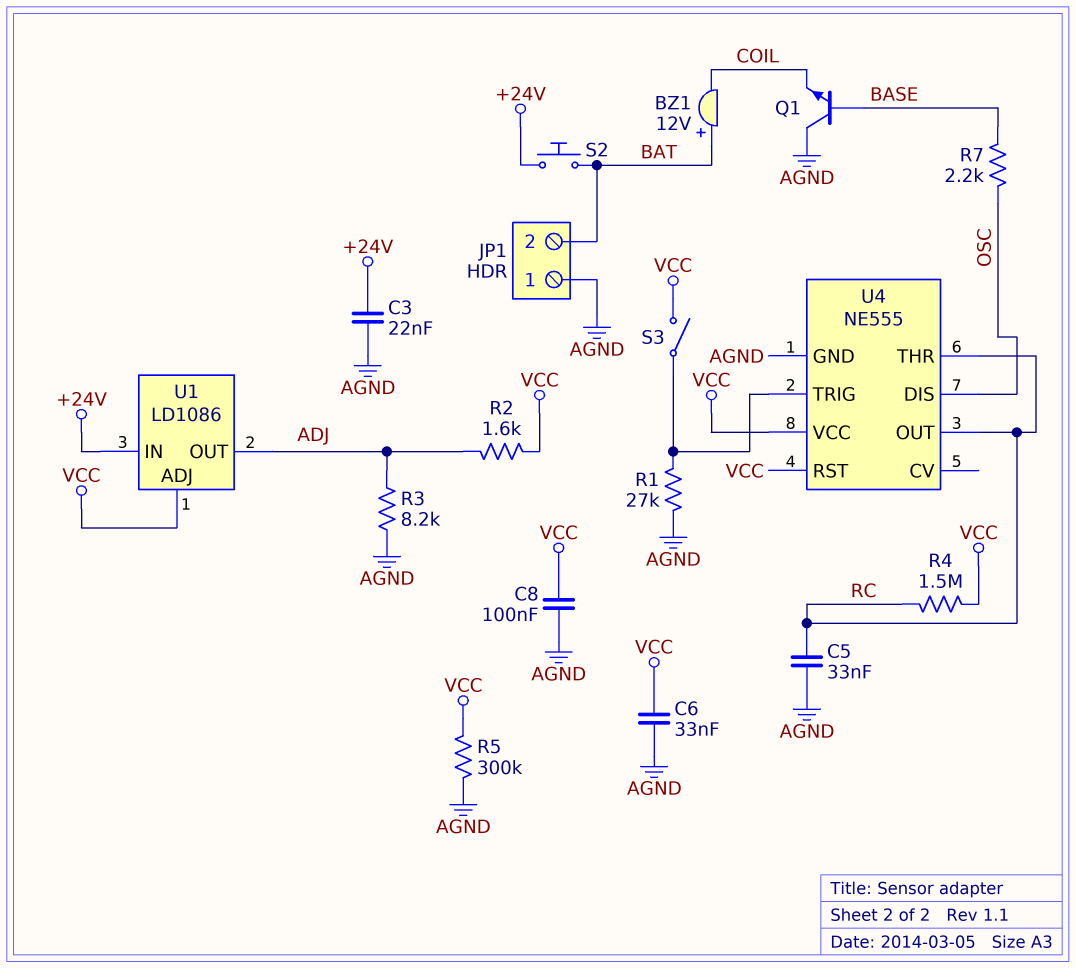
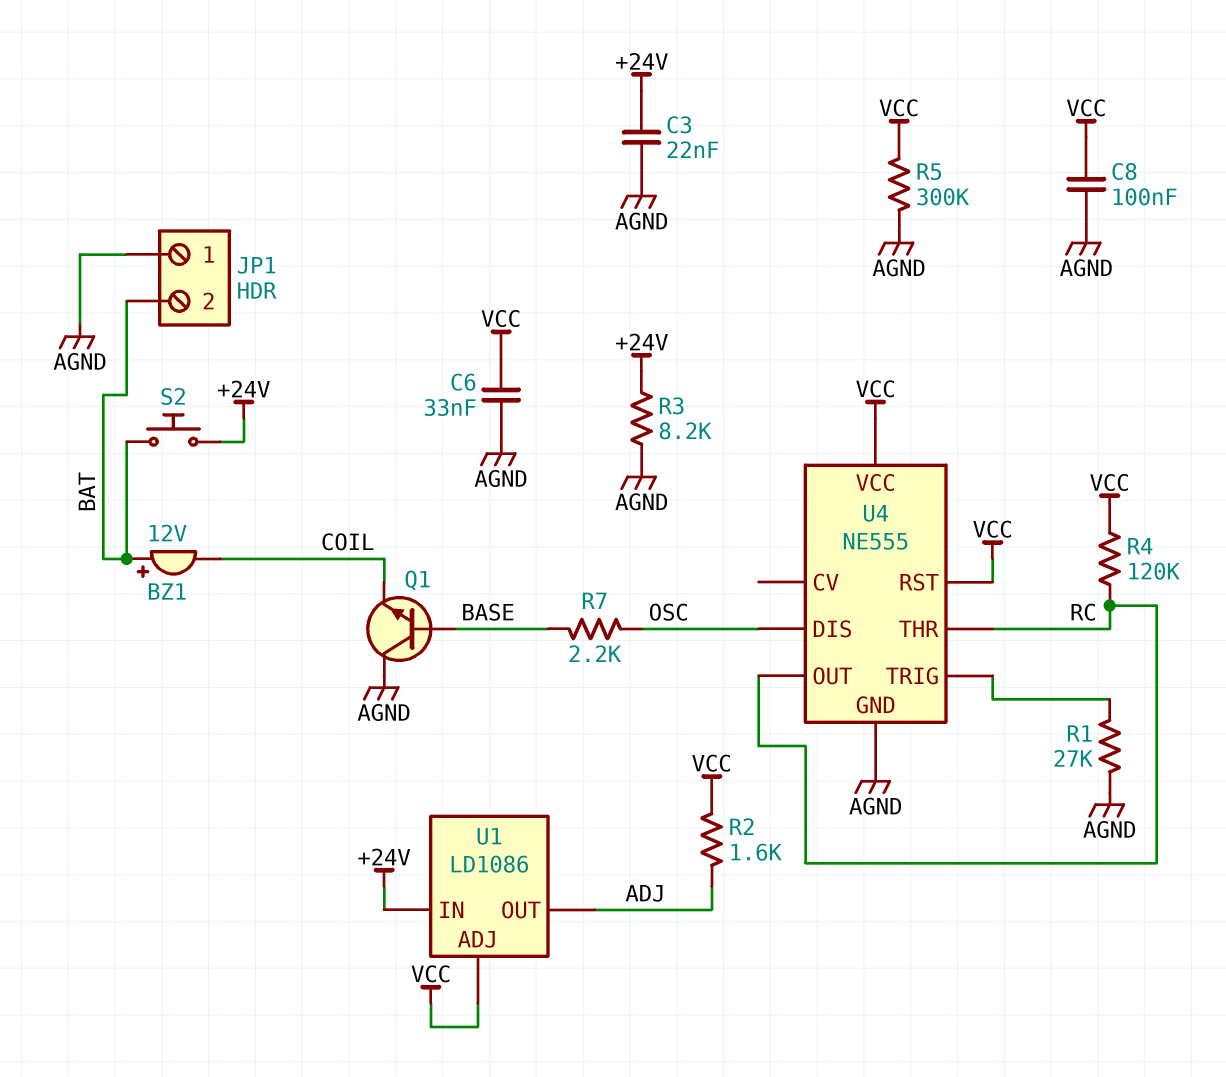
C5: 33nF (AGND, RC) -> none
R3: 8.2k (ADJ, AGND) -> 8.2k (+24V, AGND)
R4: 1.5M (RC, VCC) -> 120k (RC, VCC)
S3: switch (U4/TRIG, VCC) -> none

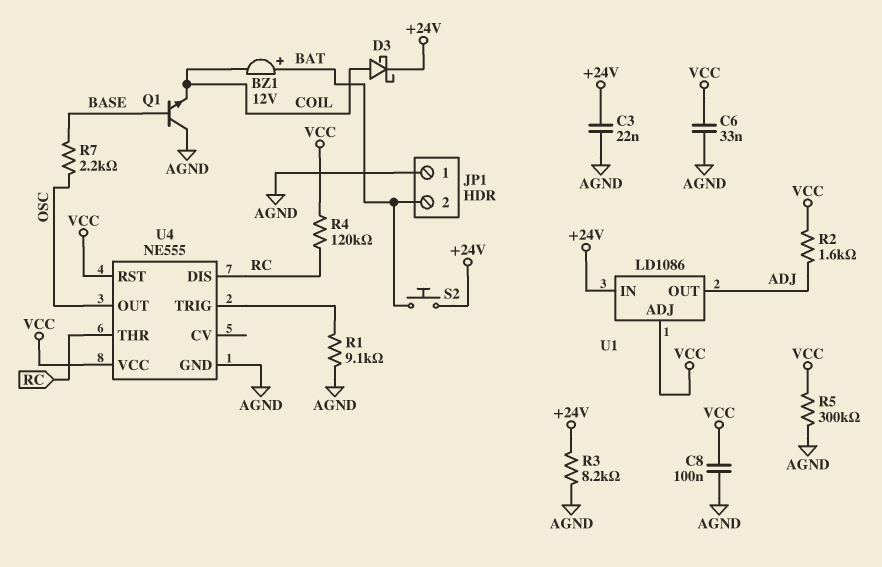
D3: none -> schottky (A COIL, K +24V)
R1: 27k (AGND, U4/TRIG) -> 9.1k (AGND, U4/TRIG)
U4 pin DIS: OSC -> RC
U4 pin OUT: RC -> OSC

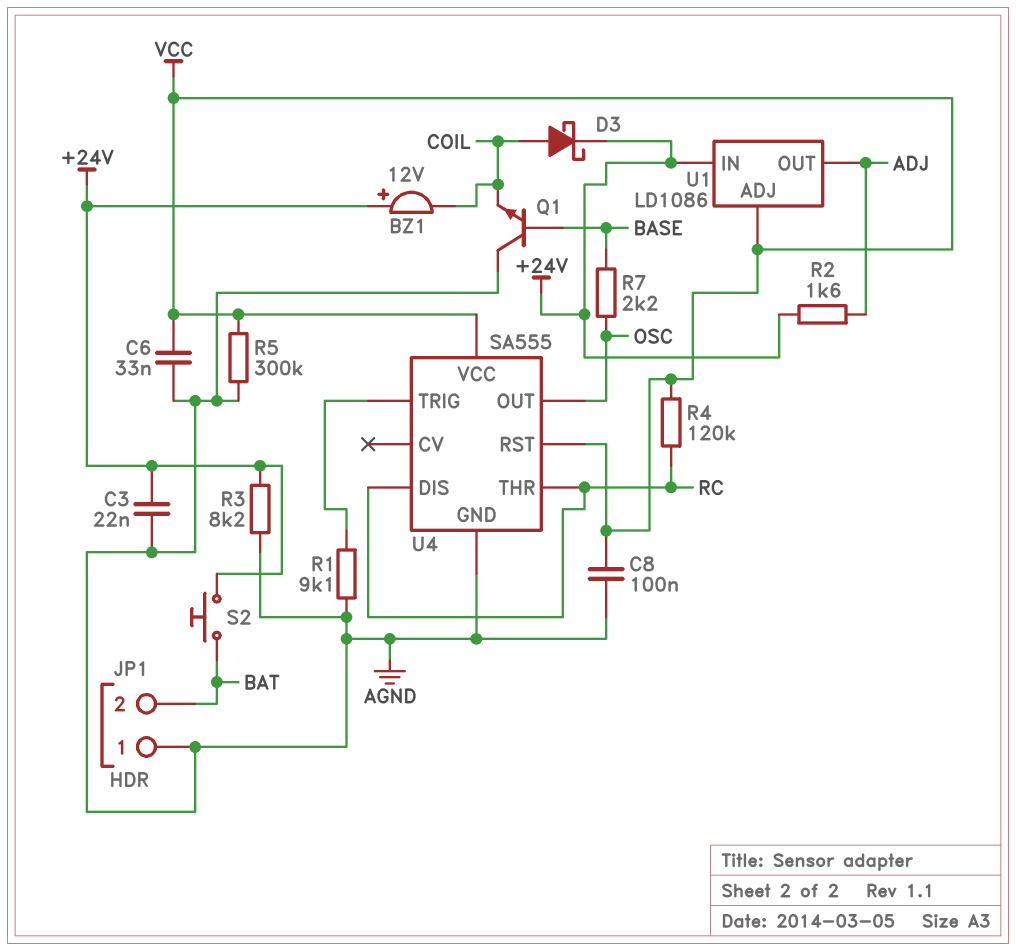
BZ1: buzzer 12V (plus BAT, minus COIL) -> buzzer 12V (plus +24V, minus COIL)
R2: 1.6k (ADJ, VCC) -> 1.6k (+24V, ADJ)
U4: NE555 -> SA555

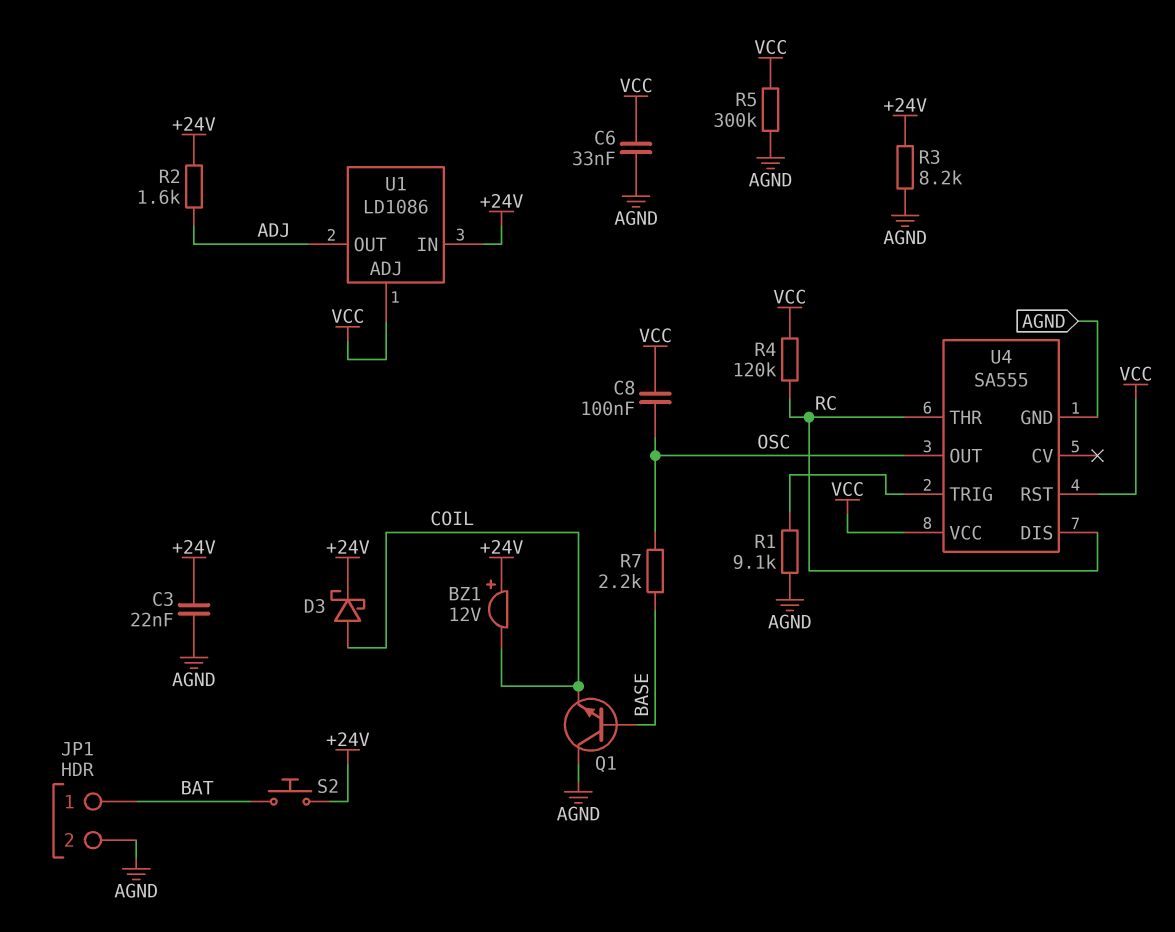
C8: 100nF (AGND, VCC) -> 100nF (OSC, VCC)
JP1 pin 1: AGND -> BAT
JP1 pin 2: BAT -> AGND

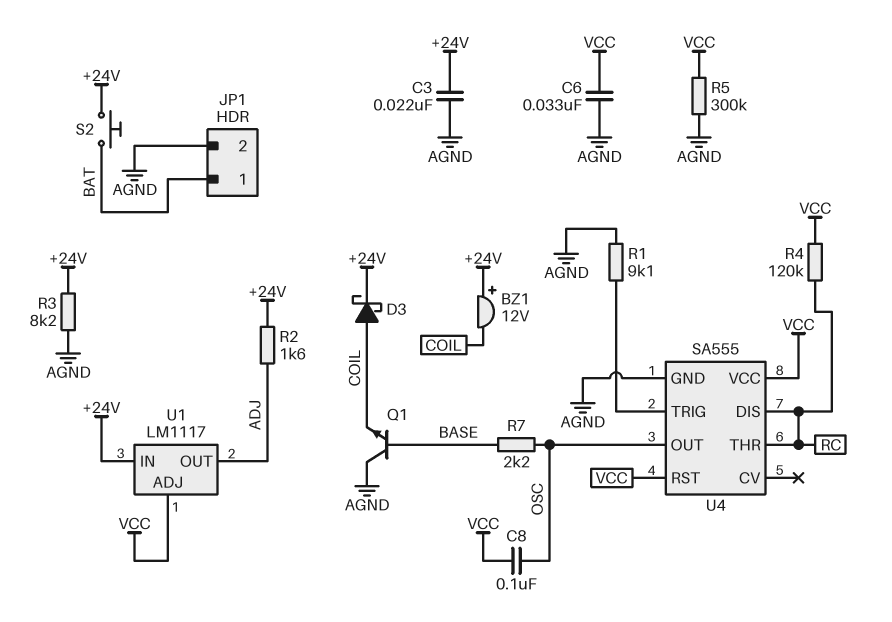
U1: LD1086 -> LM1117

